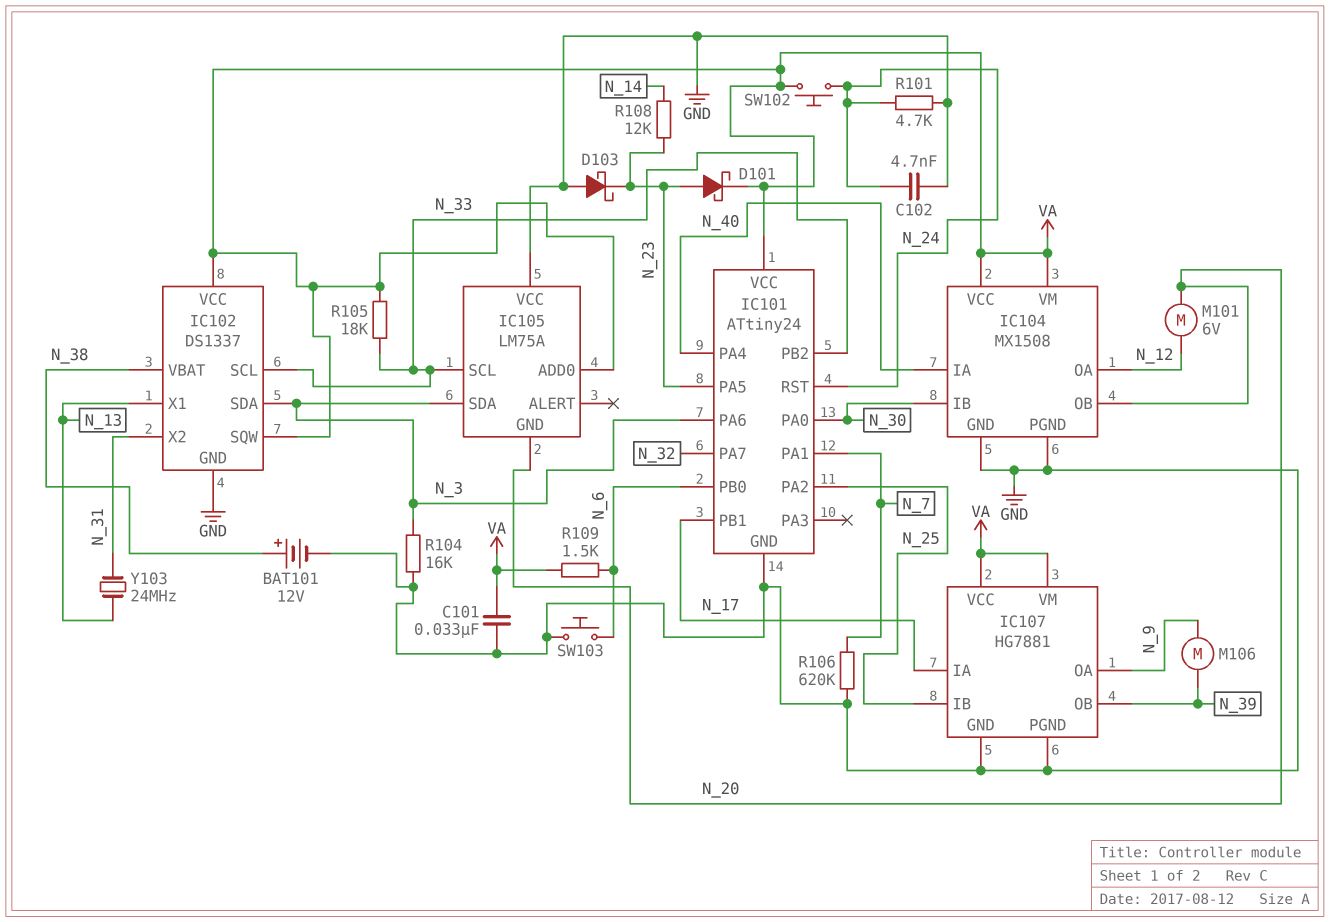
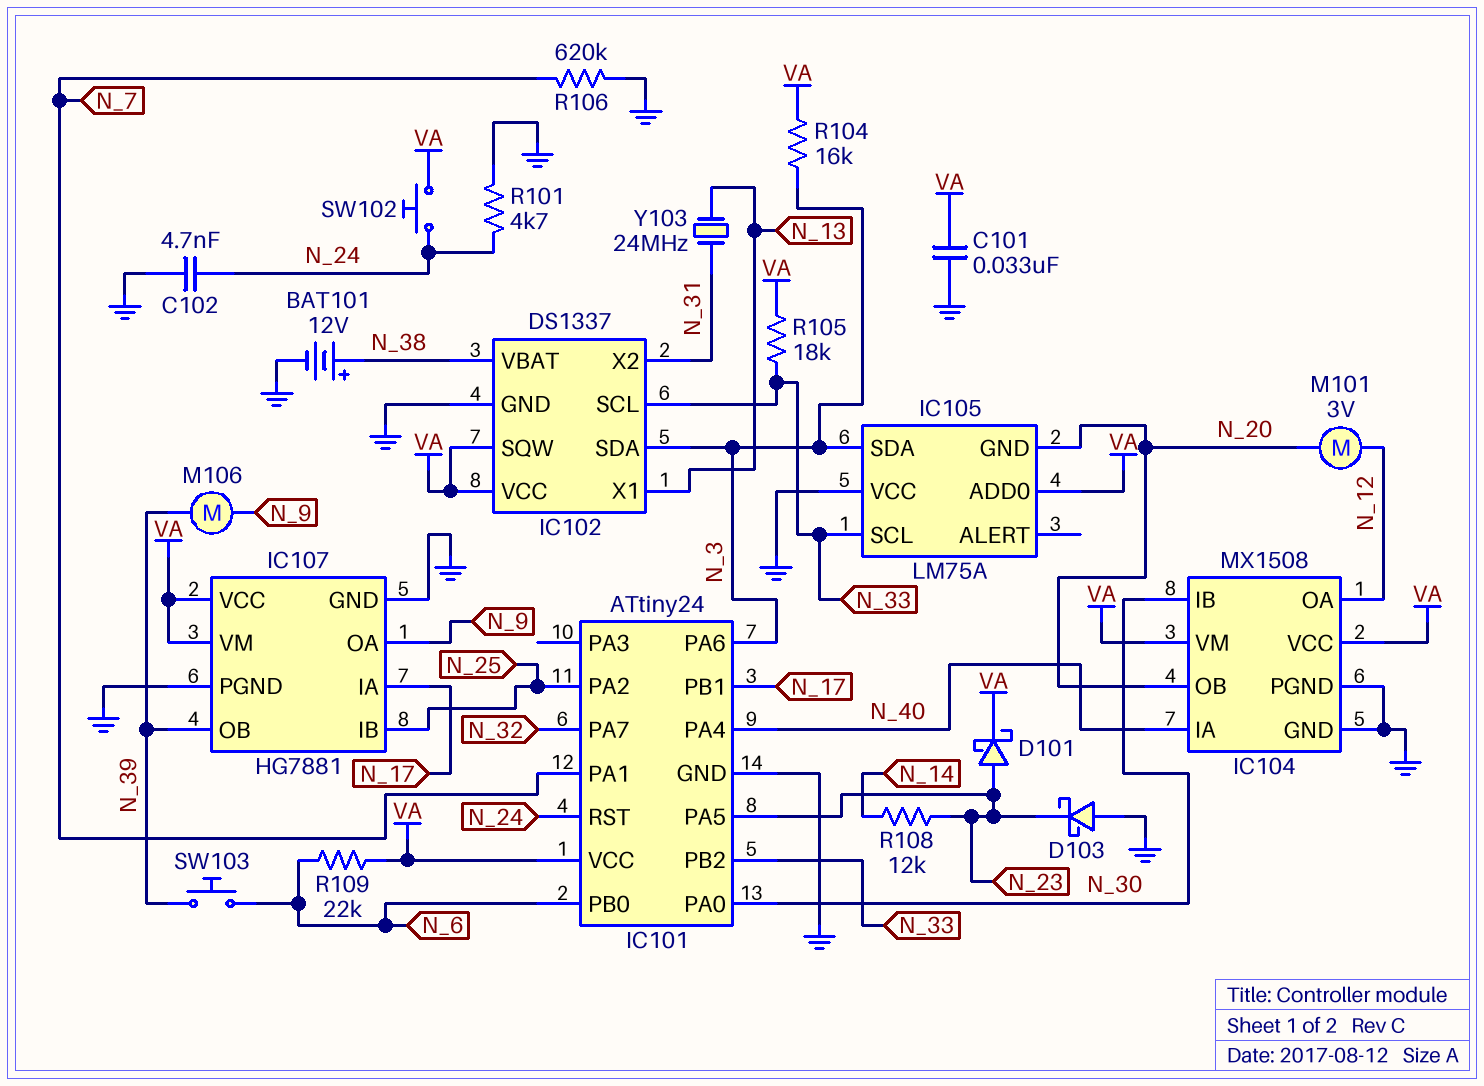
M101: motor 6V (N_12, N_20) -> motor 3V (N_12, N_20)
R104: 16k (GND, N_3) -> 16k (N_3, VA)
R109: 1.5k (N_6, VA) -> 22k (N_6, VA)
SW103: button (GND, N_6) -> button (N_6, N_39)

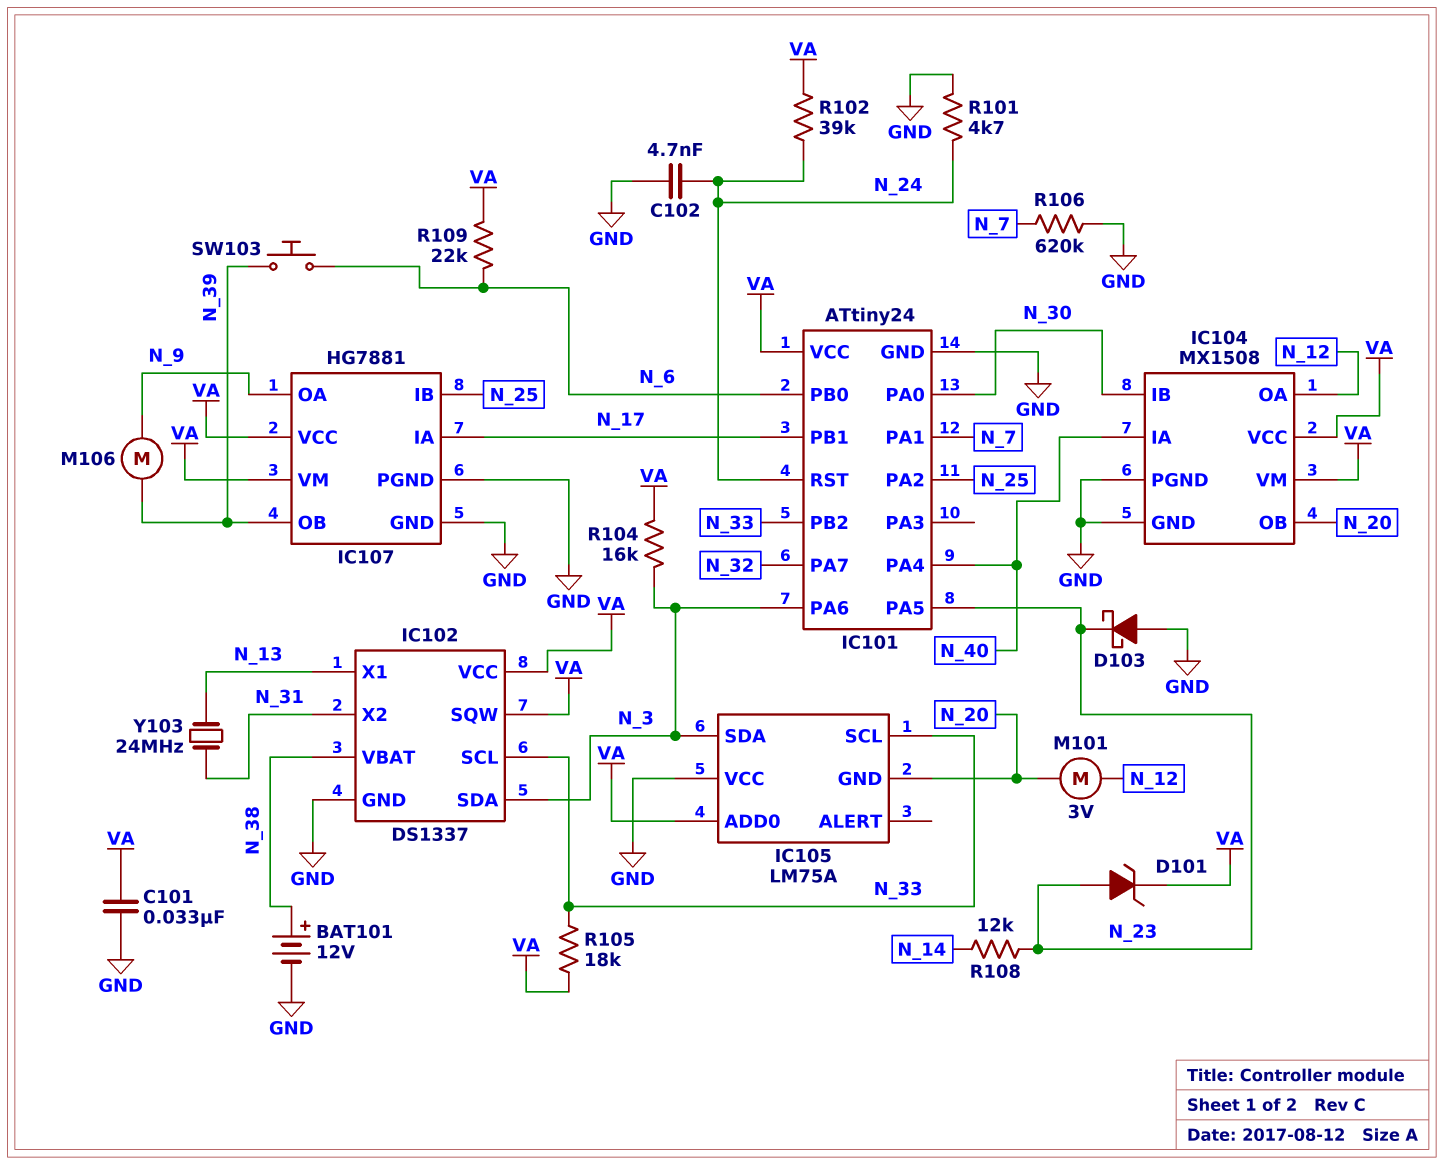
D101: schottky (A N_23, K VA) -> zener (A N_23, K VA)
R102: none -> 39k (N_24, VA)
SW102: button (N_24, VA) -> none

